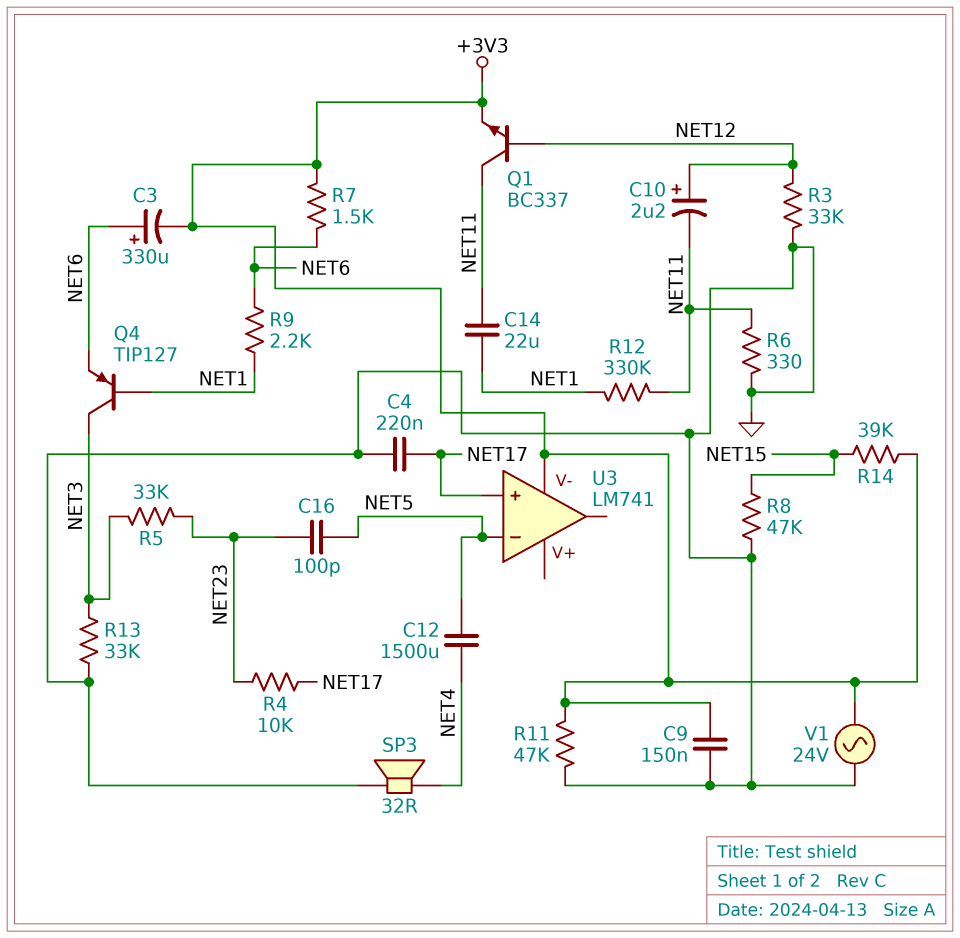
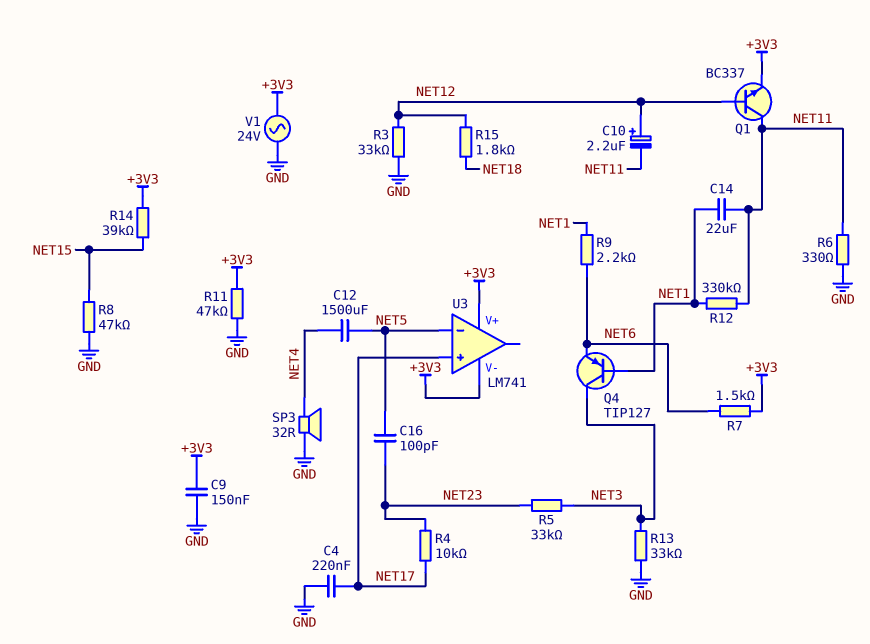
C3: 330uF (plus NET6, minus +3V3) -> none
R15: none -> 1.8k (NET12, NET18)
U3 pin V+: none -> +3V3

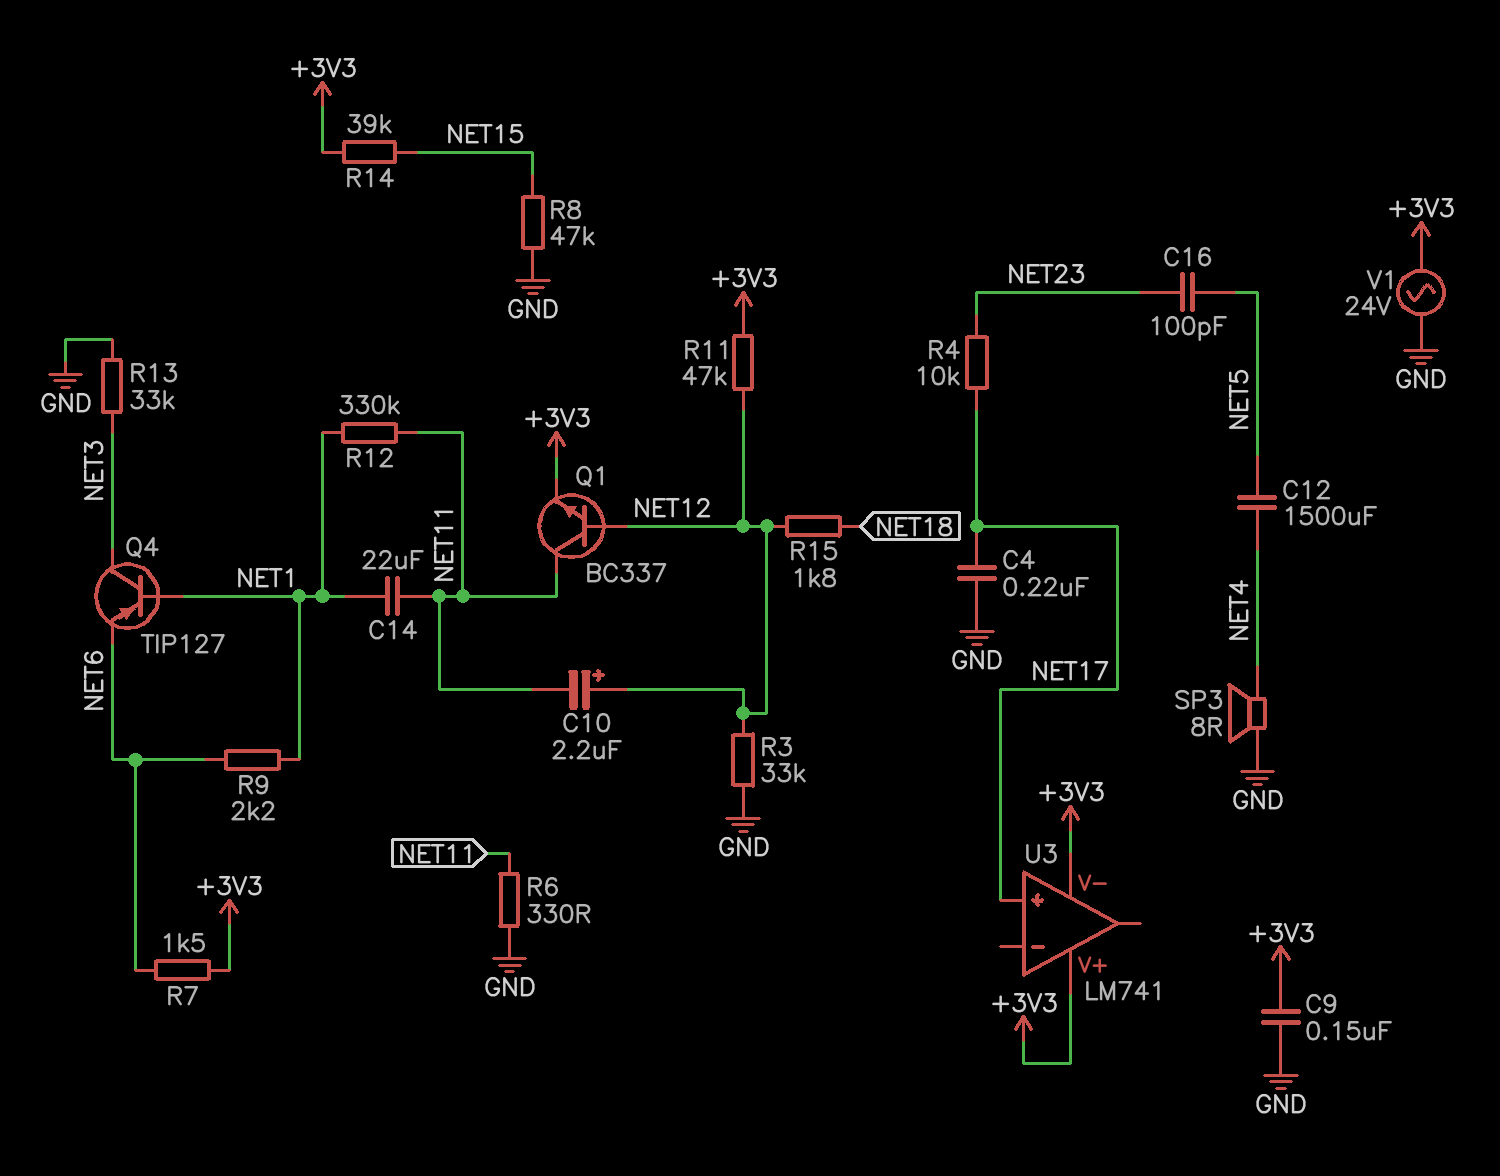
R5: 33k (NET3, NET23) -> none
R11: 47k (+3V3, GND) -> 47k (+3V3, NET12)
SP3: speaker 32R (GND, NET4) -> speaker 8R (GND, NET4)
U3 pin in-: NET5 -> none

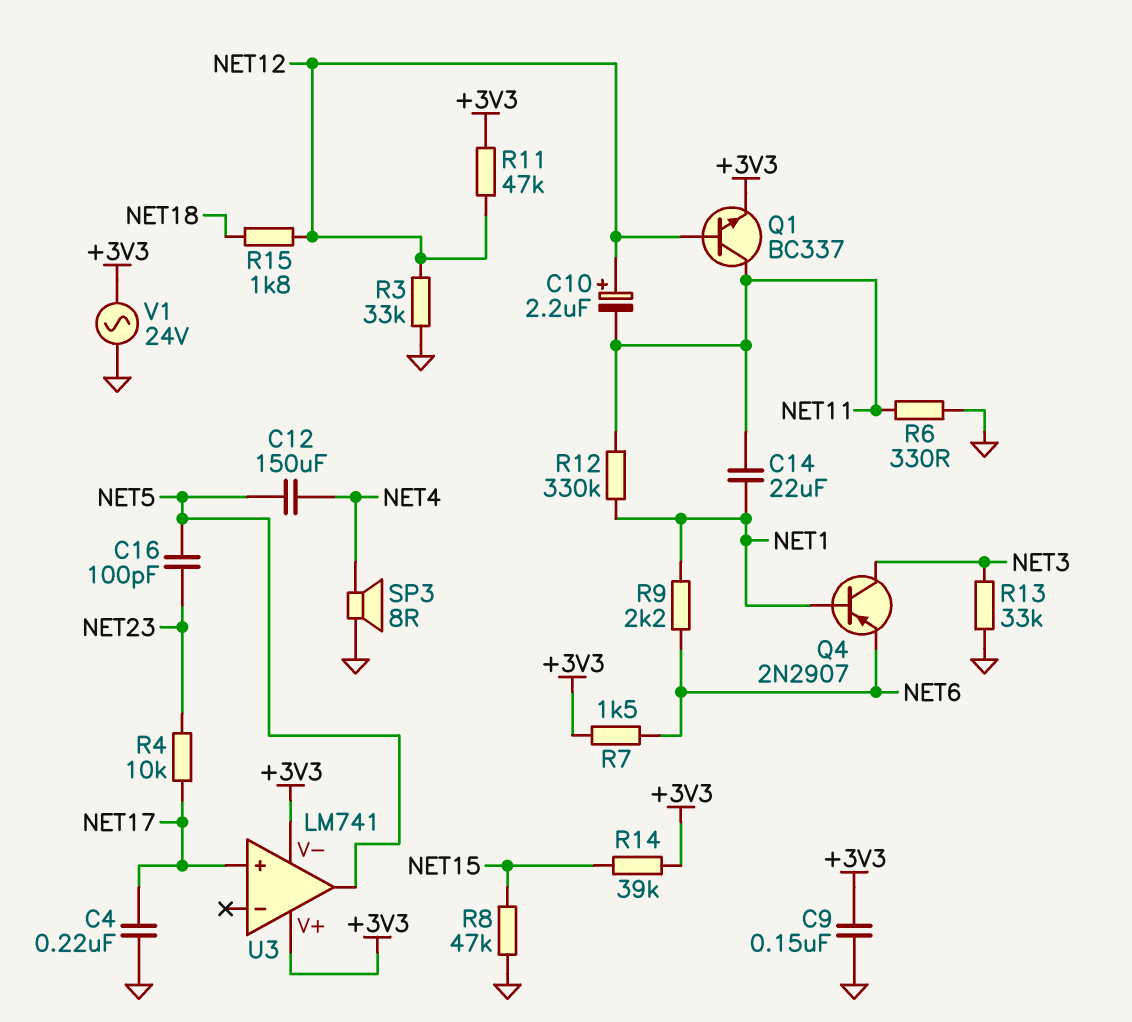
C12: 1500uF (NET4, NET5) -> 150uF (NET4, NET5)
Q4: PNP TIP127 (B NET1, C NET3, E NET6) -> PNP 2N2907 (B NET1, C NET3, E NET6)
U3 pin out: none -> NET5

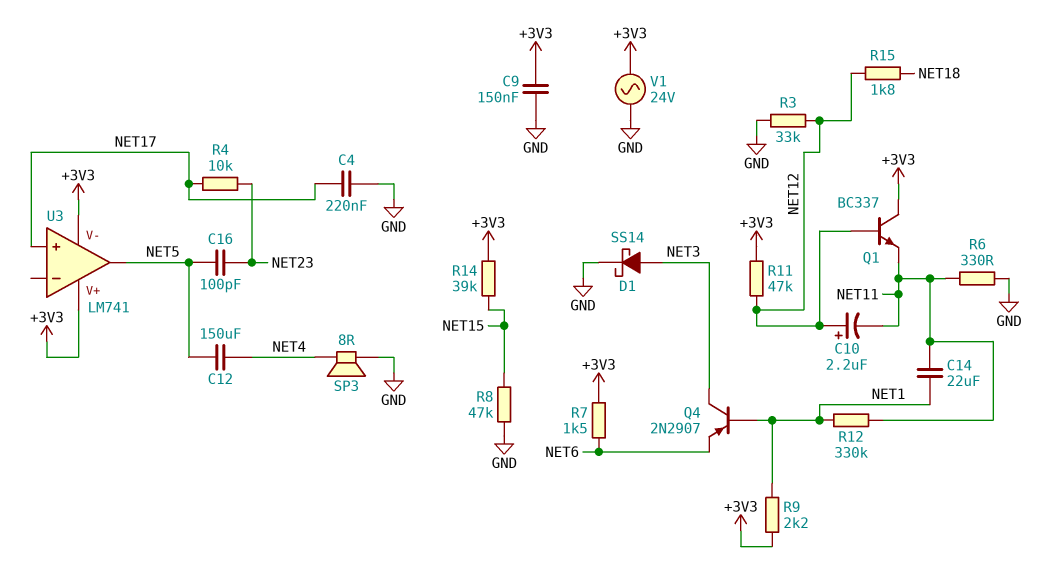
D1: none -> schottky SS14 (A NET3, K GND)
Q1: NPN BC337 (B NET12, C NET11, E +3V3) -> NPN BC337 (B NET12, C +3V3, E NET11)
R9: 2.2k (NET1, NET6) -> 2.2k (+3V3, NET1)
R13: 33k (GND, NET3) -> none

